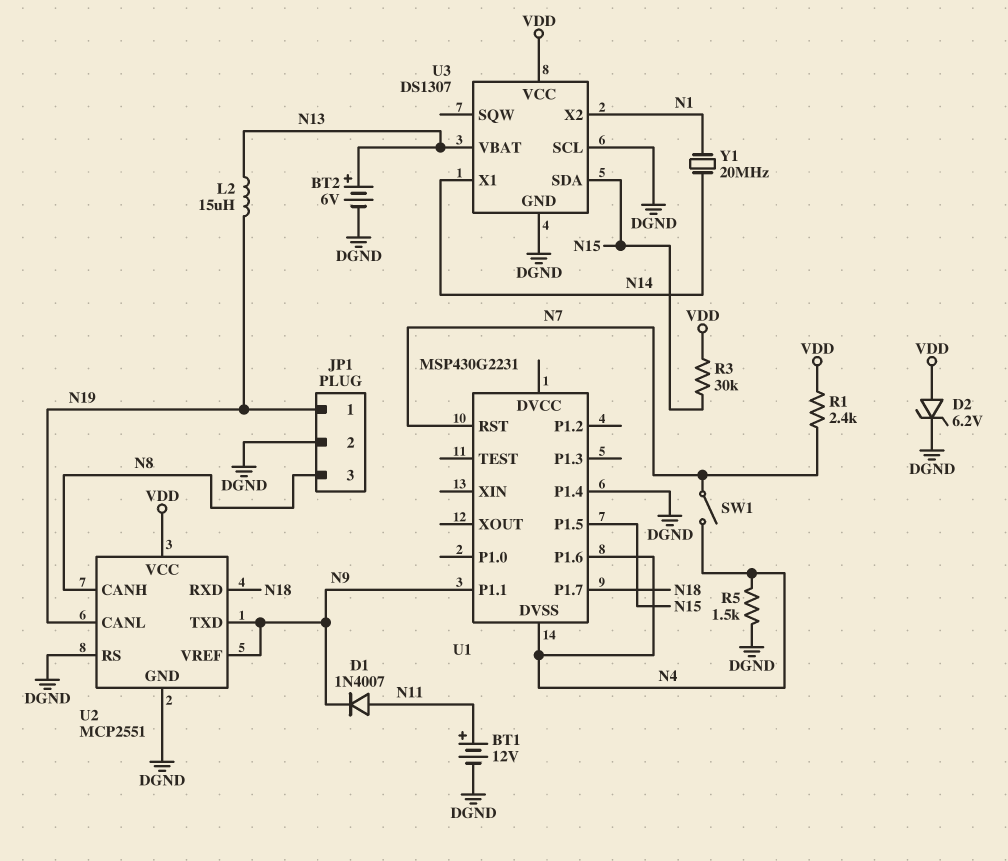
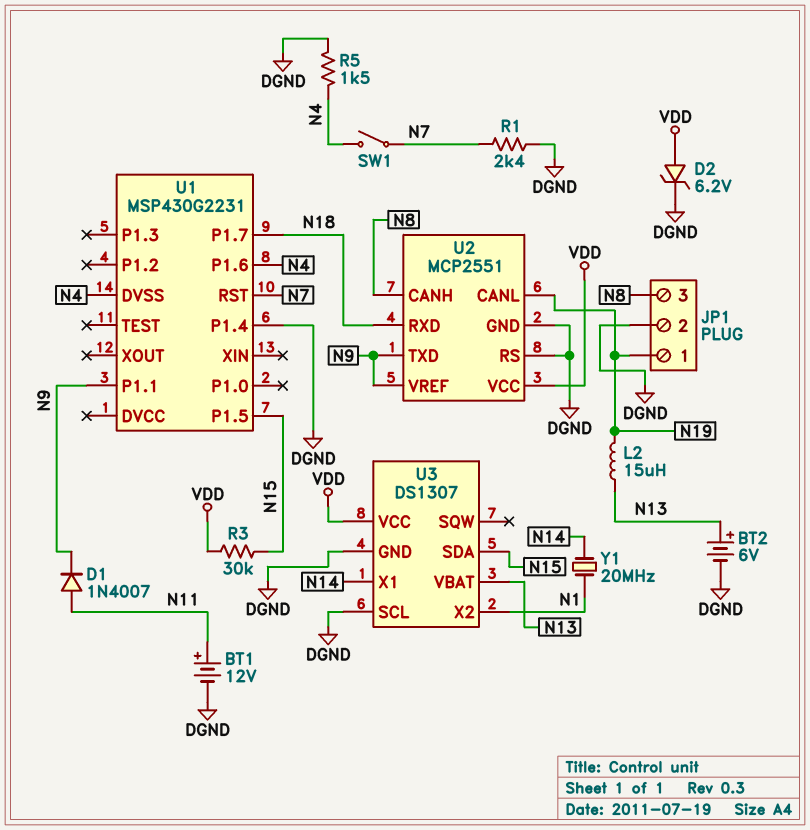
R1: 2.4k (N7, VDD) -> 2.4k (DGND, N7)

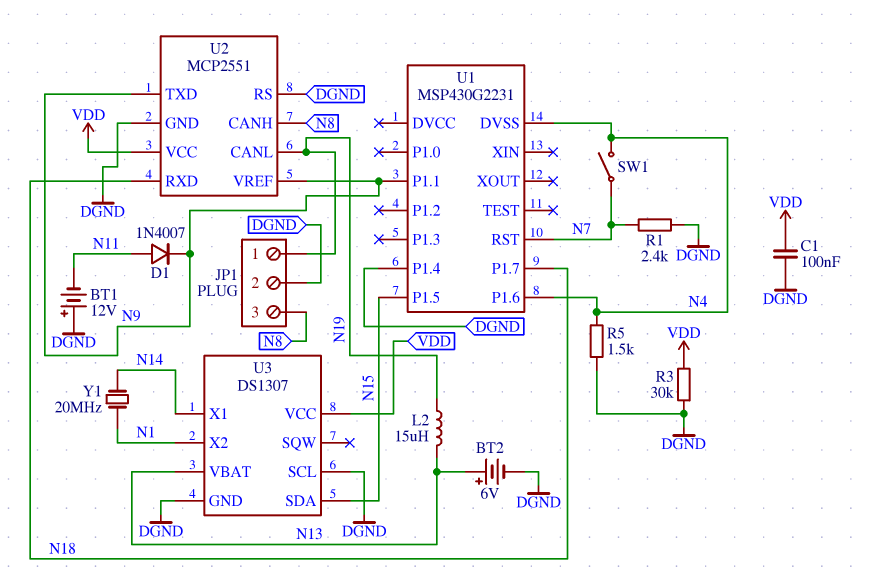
BT1: 12V (plus N11, minus DGND) -> 12V (plus DGND, minus N11)
C1: none -> 100nF (DGND, VDD)
D2: zener 6.2V (A VDD, K DGND) -> none
R3: 30k (N15, VDD) -> 30k (DGND, VDD)

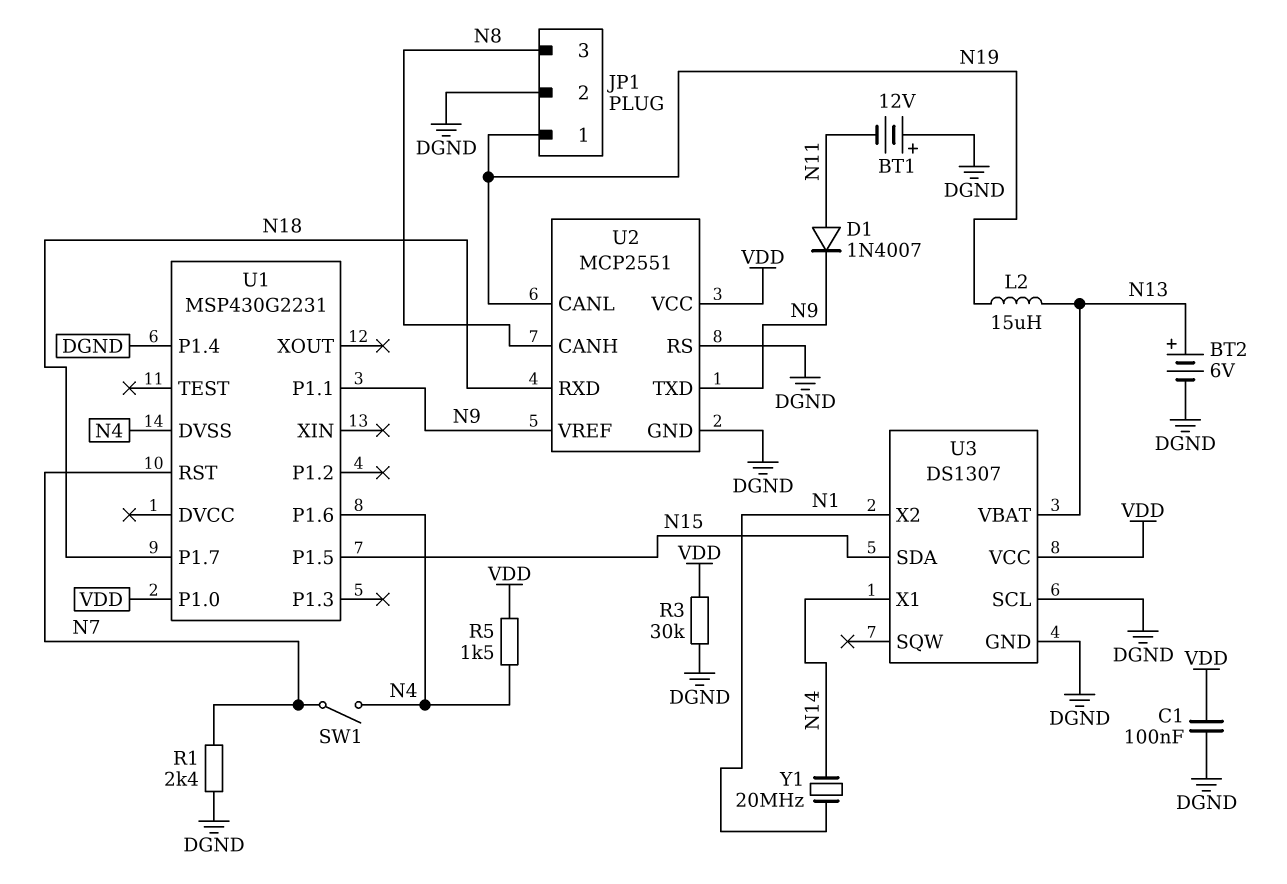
R5: 1.5k (DGND, N4) -> 1.5k (N4, VDD)
U1 pin P1.0: none -> VDD

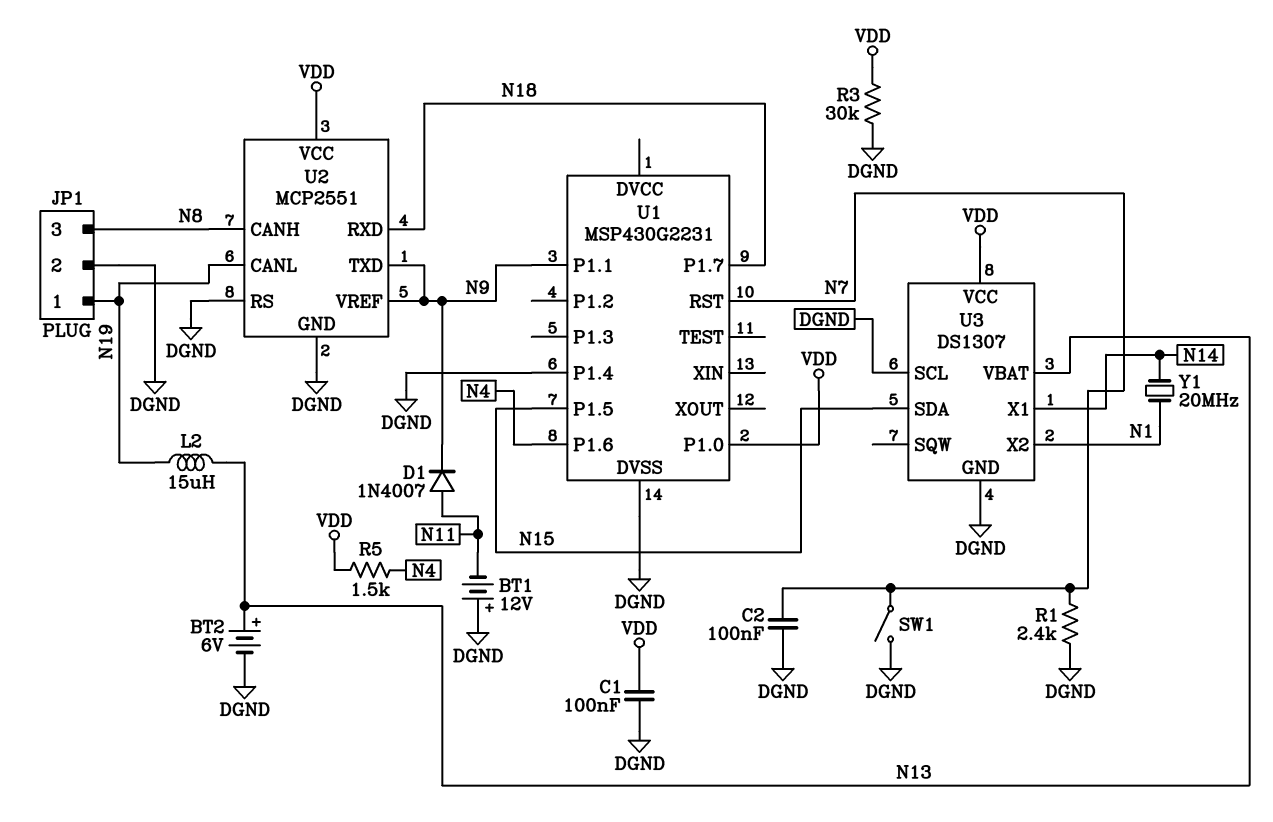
C2: none -> 100nF (DGND, N7)
SW1: switch (N4, N7) -> switch (DGND, N7)
U1 pin DVSS: N4 -> DGND

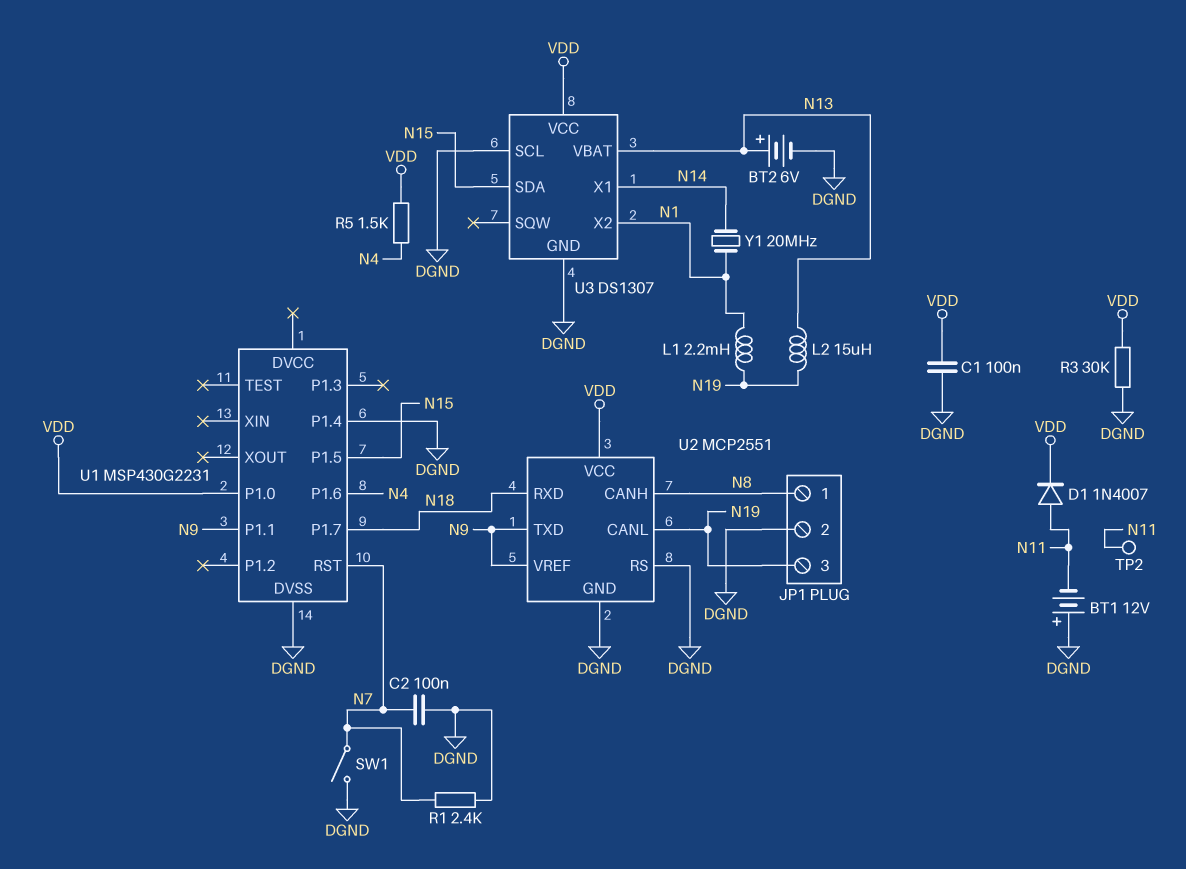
D1: diode 1N4007 (A N11, K N9) -> diode 1N4007 (A N11, K VDD)
JP1 pin 1: N19 -> N8
JP1 pin 3: N8 -> N19
L1: none -> 2.2mH (N1, N19)
TP2: none -> test point (N11)

